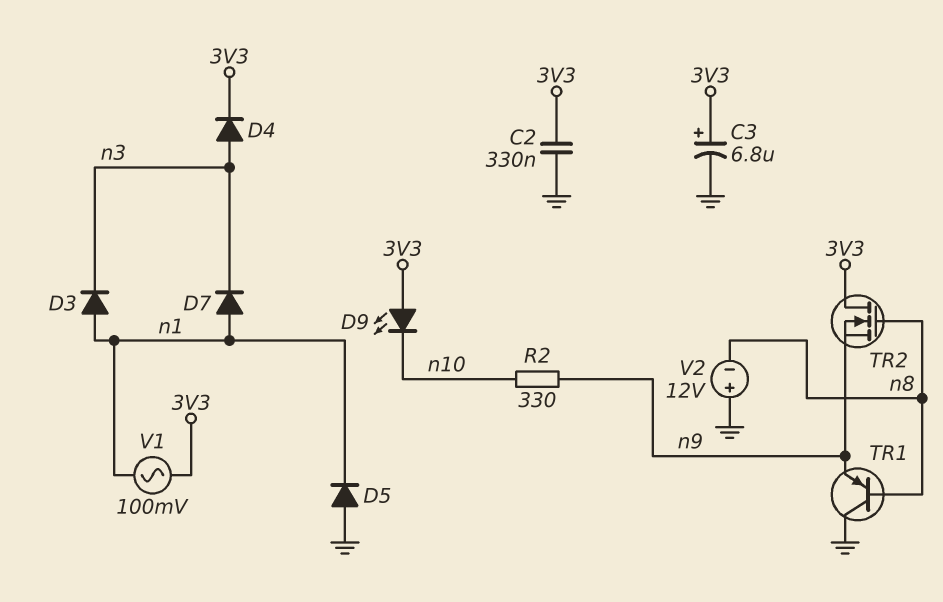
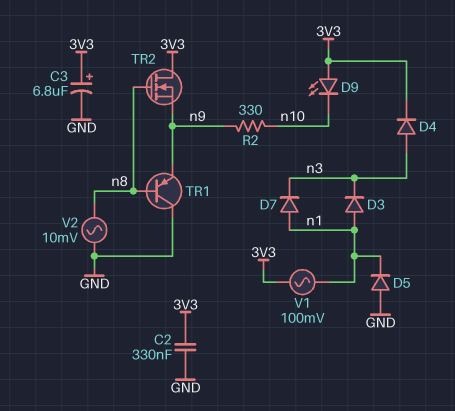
V2: 12V (plus GND, minus n8) -> AC 10mV (GND, n8)

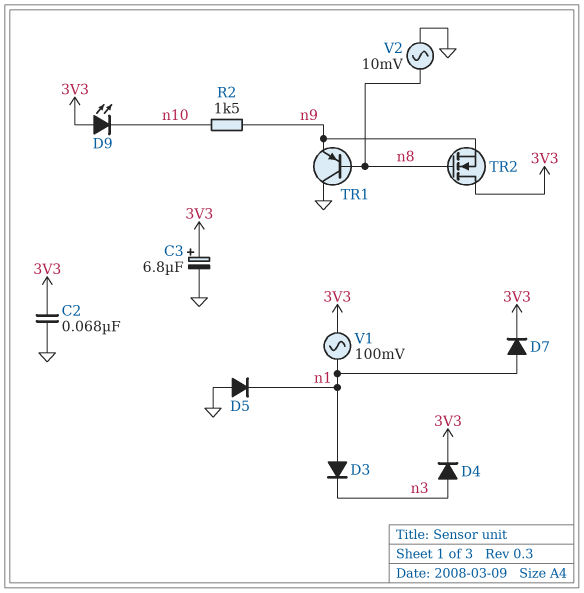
C2: 330nF (3V3, GND) -> 68nF (3V3, GND)
D7: diode (A n1, K n3) -> diode (A n1, K 3V3)
R2: 330 (n9, n10) -> 1.5k (n9, n10)

